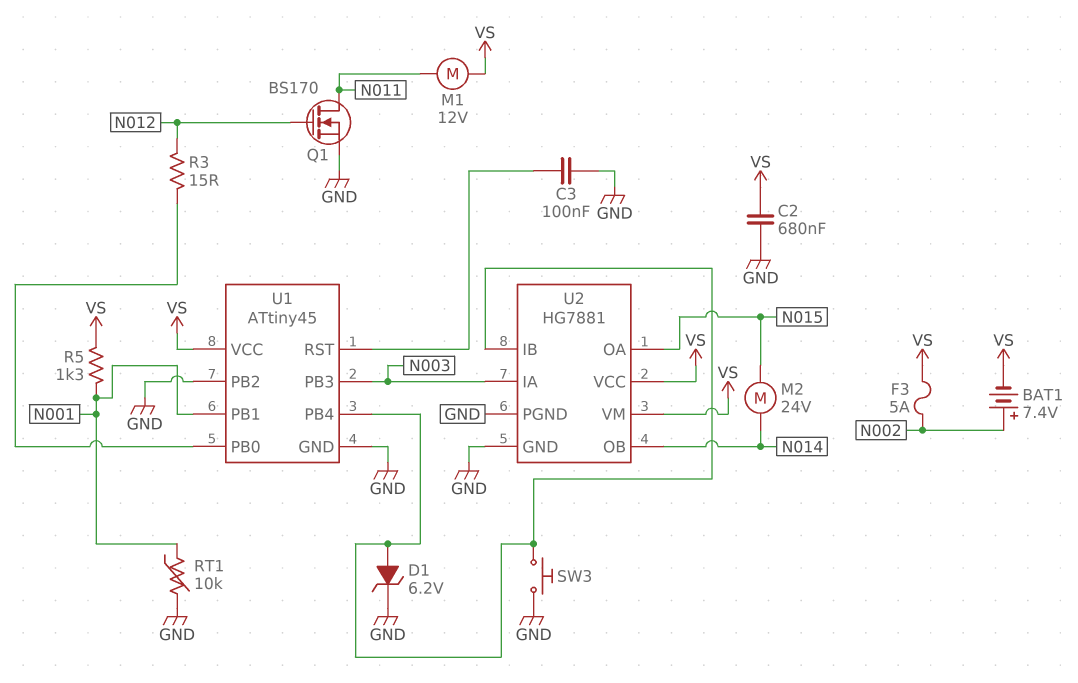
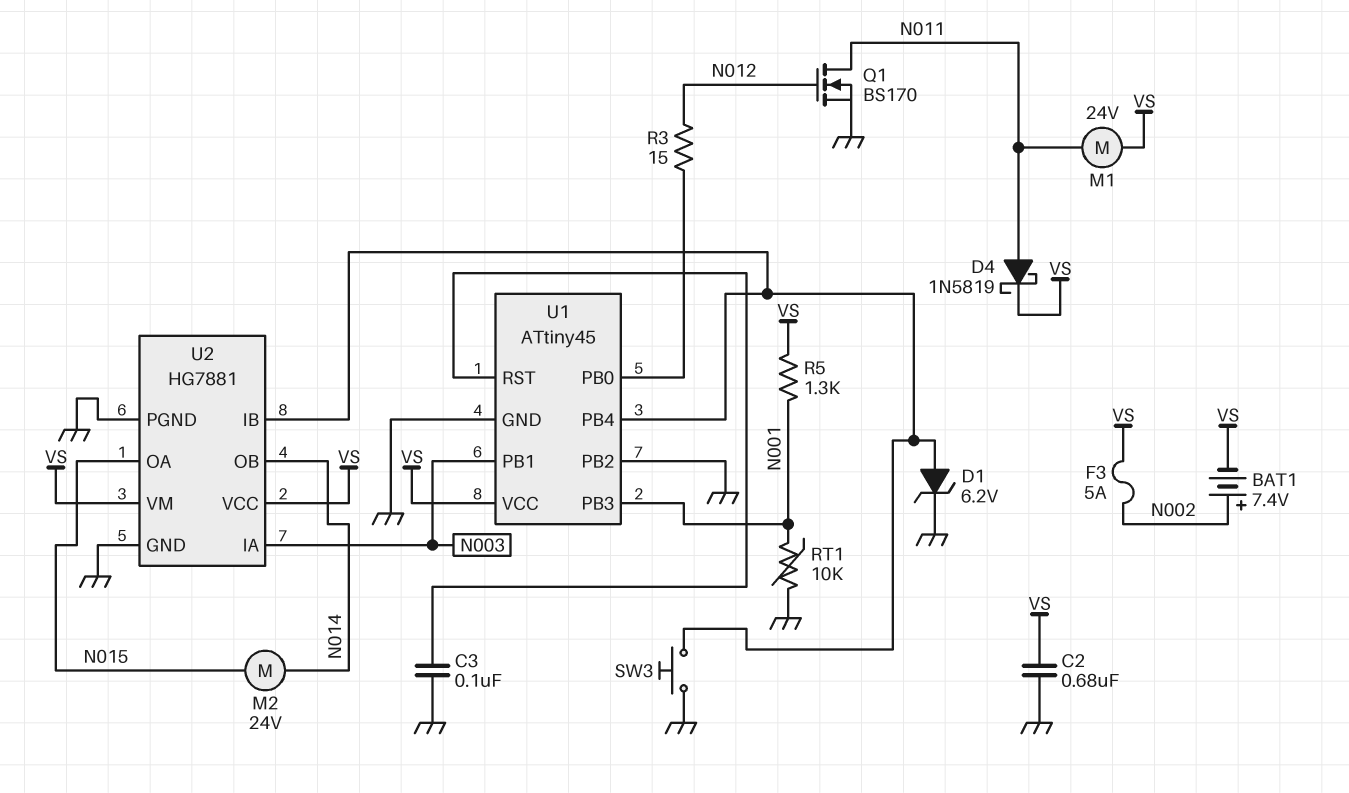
D4: none -> schottky 1N5819 (A N011, K VS)
M1: motor 12V (N011, VS) -> motor 24V (N011, VS)
U1 pin PB1: N001 -> N003
U1 pin PB3: N003 -> N001

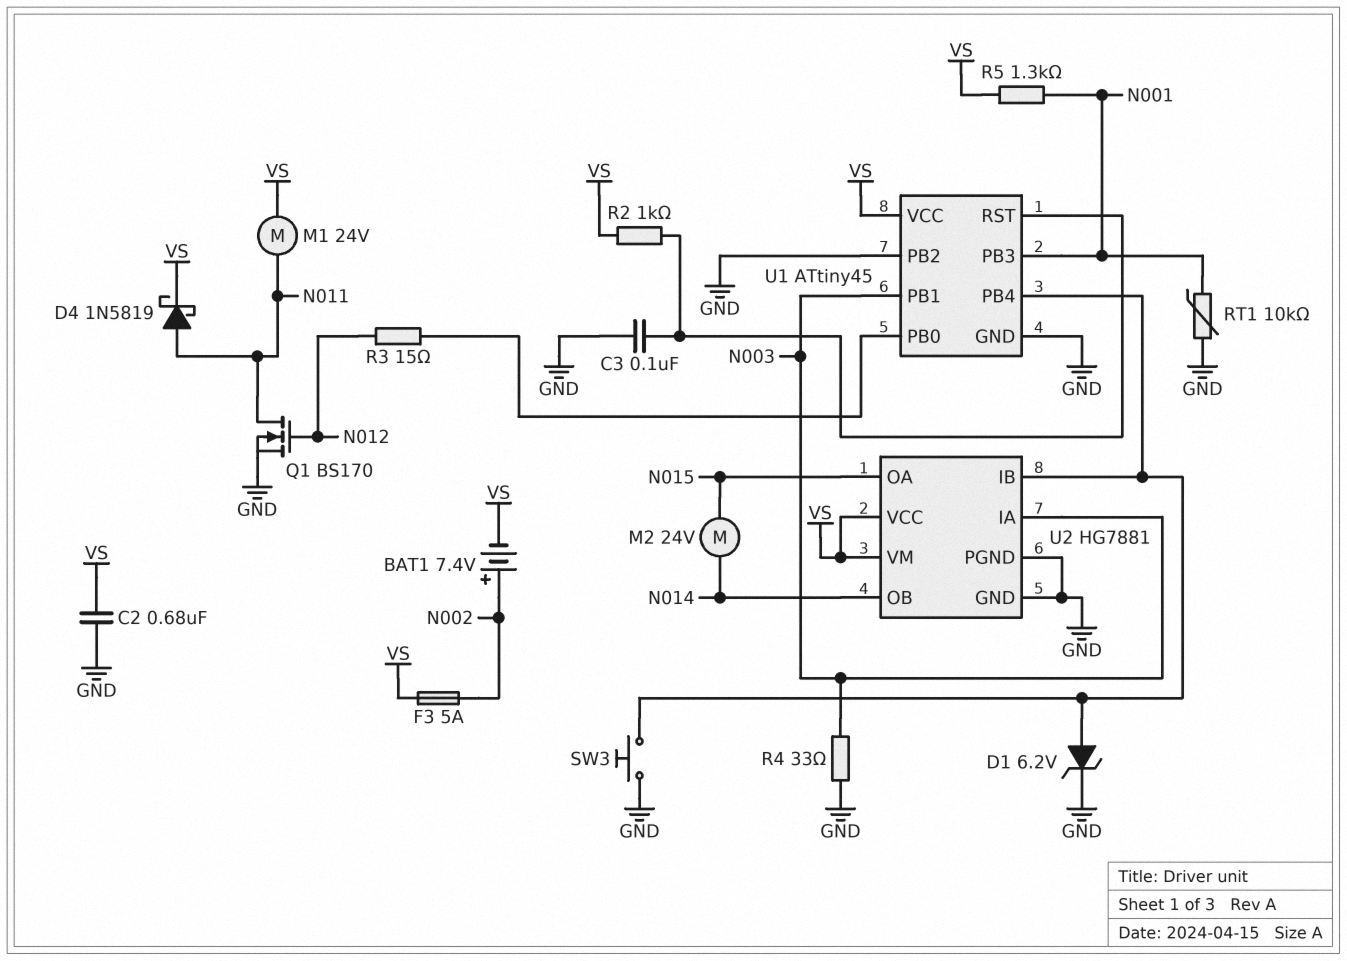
R2: none -> 1k (U1/RST, VS)
R4: none -> 33 (GND, N003)

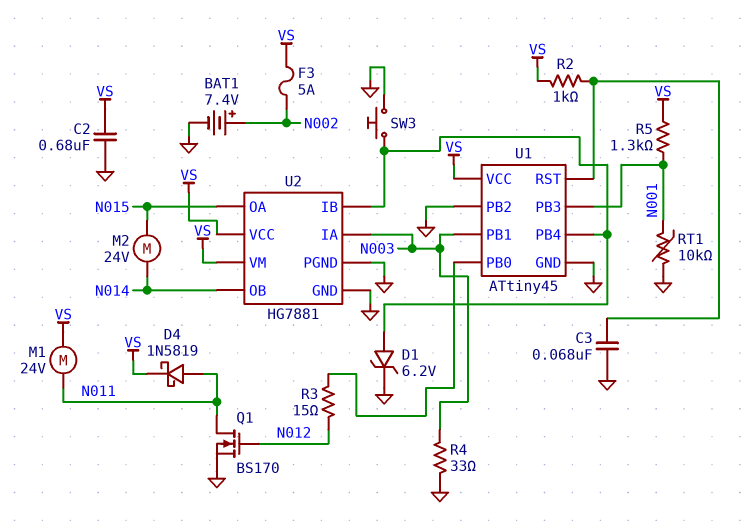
BAT1: 7.4V (plus N002, minus VS) -> 7.4V (plus N002, minus GND)
C3: 100nF (GND, U1/RST) -> 68nF (GND, U1/RST)

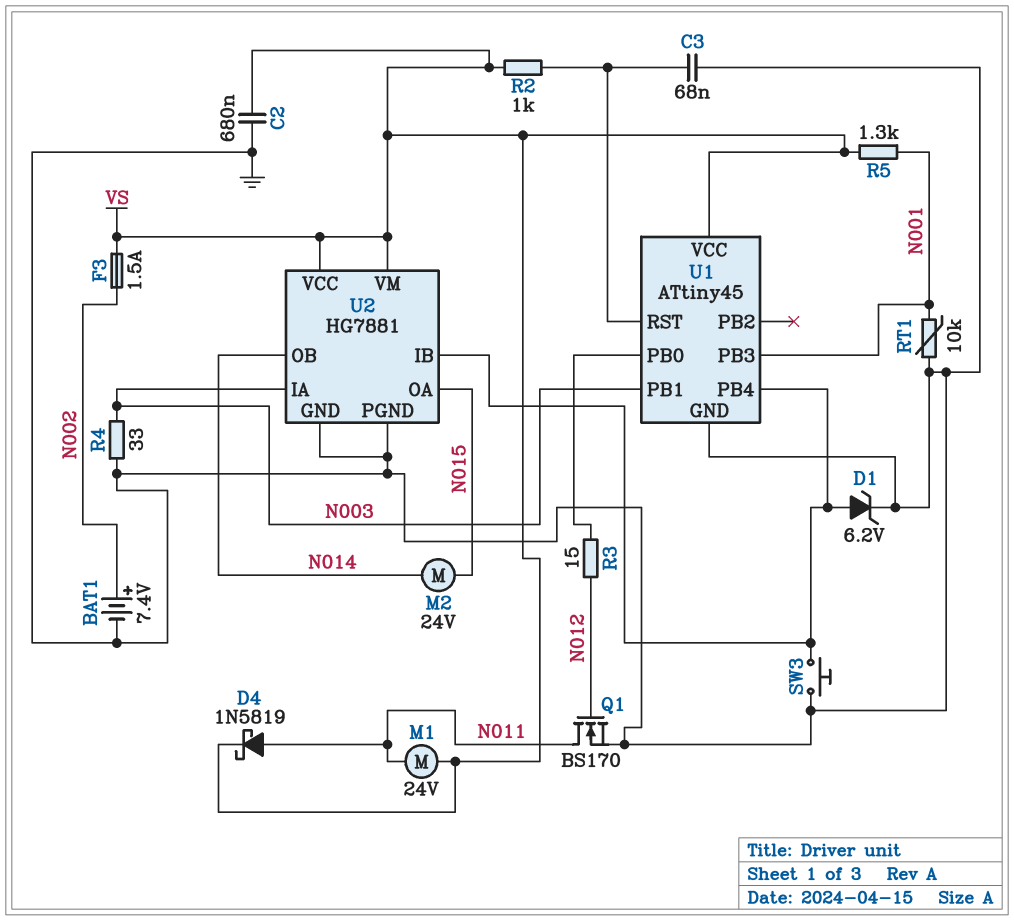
F3: 5A (N002, VS) -> 1.5A (N002, VS)
U1 pin PB2: GND -> none

